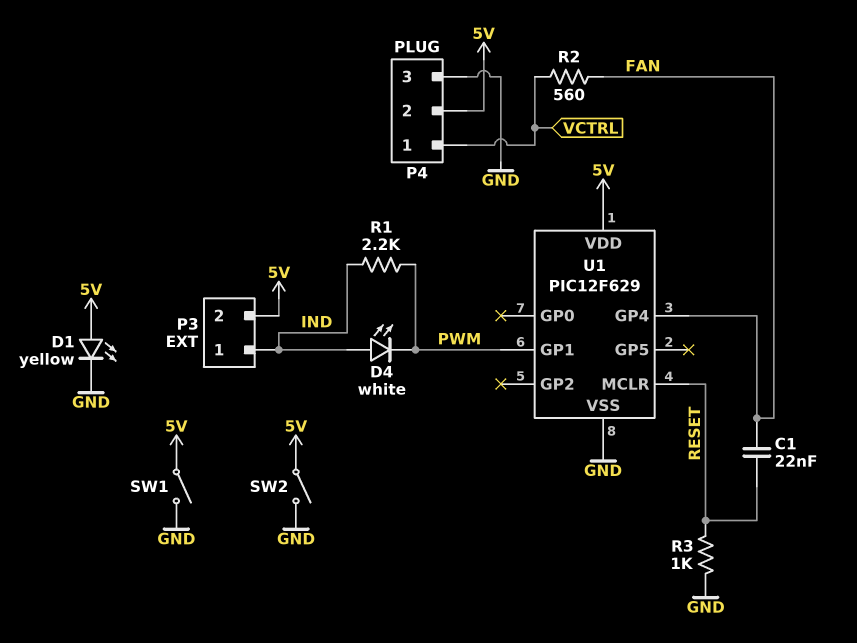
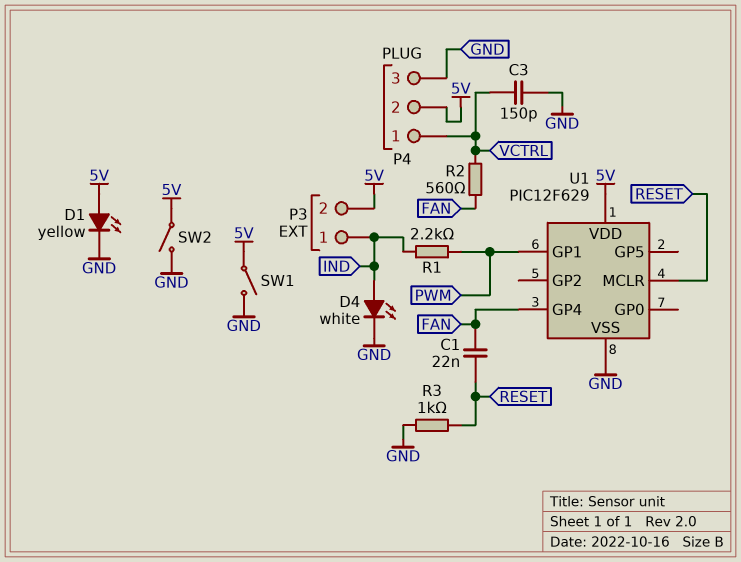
C3: none -> 150pF (GND, VCTRL)
D4: LED white (A IND, K PWM) -> LED white (A IND, K GND)

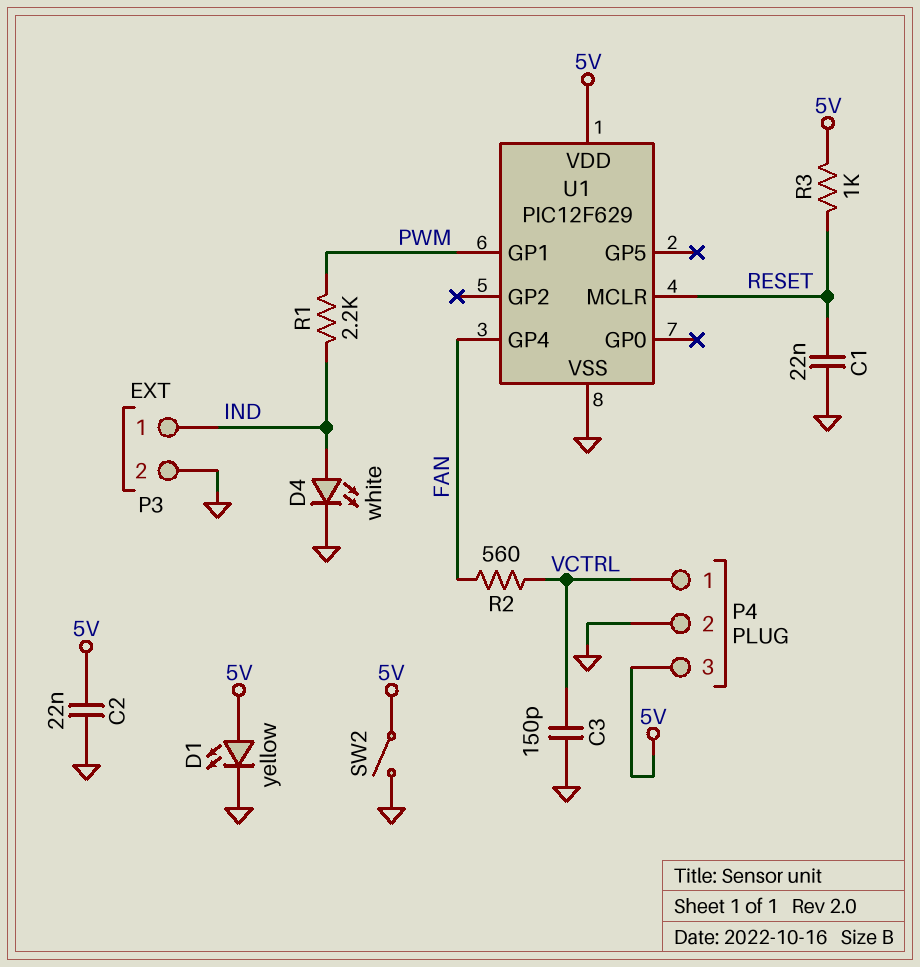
C1: 22nF (FAN, RESET) -> 22nF (GND, RESET)
C2: none -> 22nF (5V, GND)
P3 pin 2: 5V -> GND
P4 pin 2: 5V -> GND
P4 pin 3: GND -> 5V
R3: 1k (GND, RESET) -> 1k (5V, RESET)
SW1: switch (5V, GND) -> none

